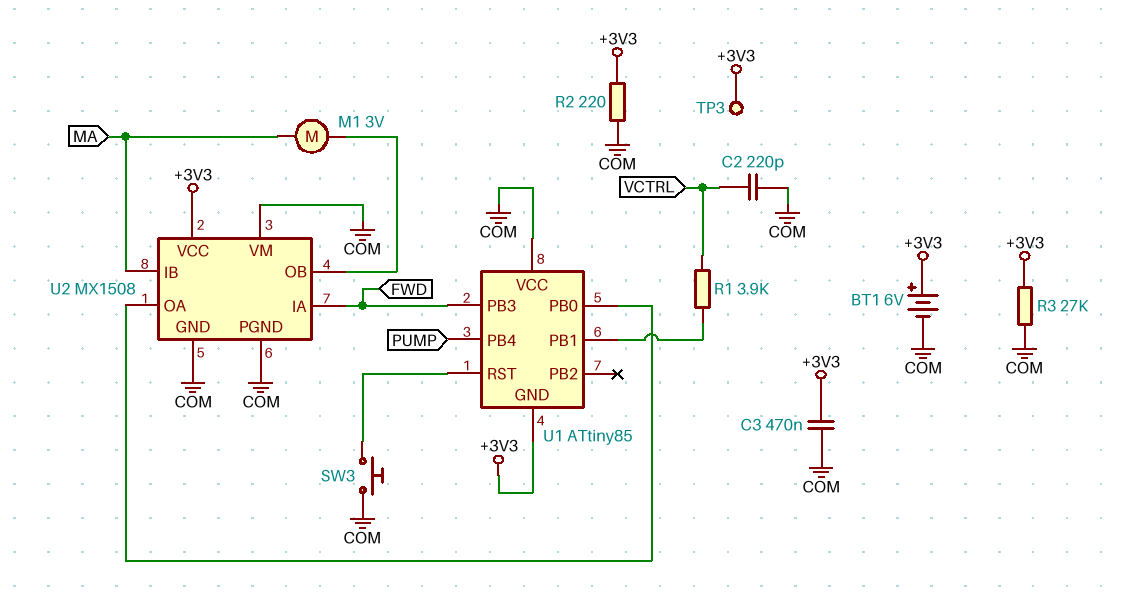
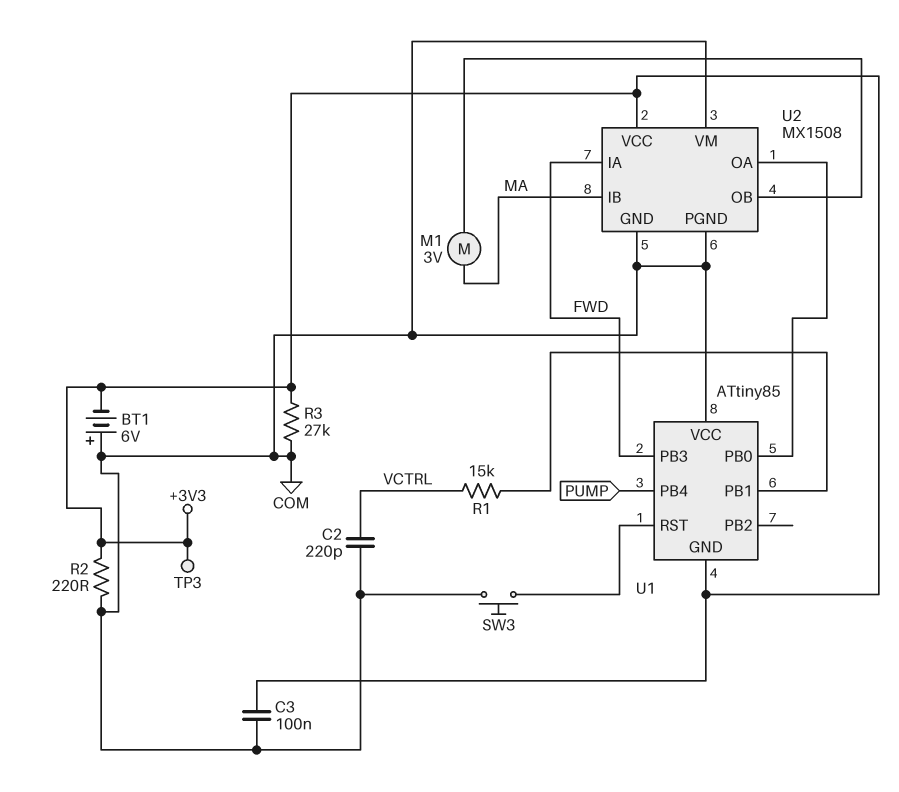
BT1: 6V (plus +3V3, minus COM) -> 6V (plus COM, minus +3V3)
C3: 470nF (+3V3, COM) -> 100nF (+3V3, COM)
R1: 3.9k (U1/PB1, VCTRL) -> 15k (U1/PB1, VCTRL)

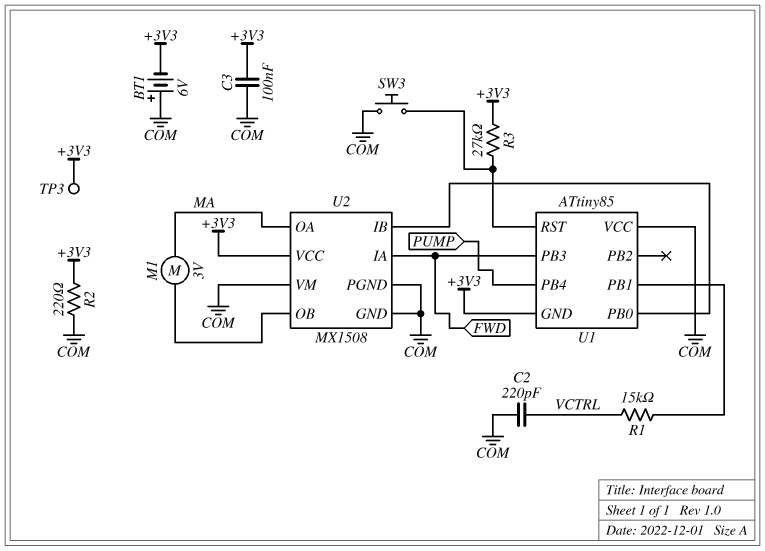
R3: 27k (+3V3, COM) -> 27k (+3V3, U1/RST)
U2 pin IB: MA -> U1/PB0
U2 pin OA: U1/PB0 -> MA

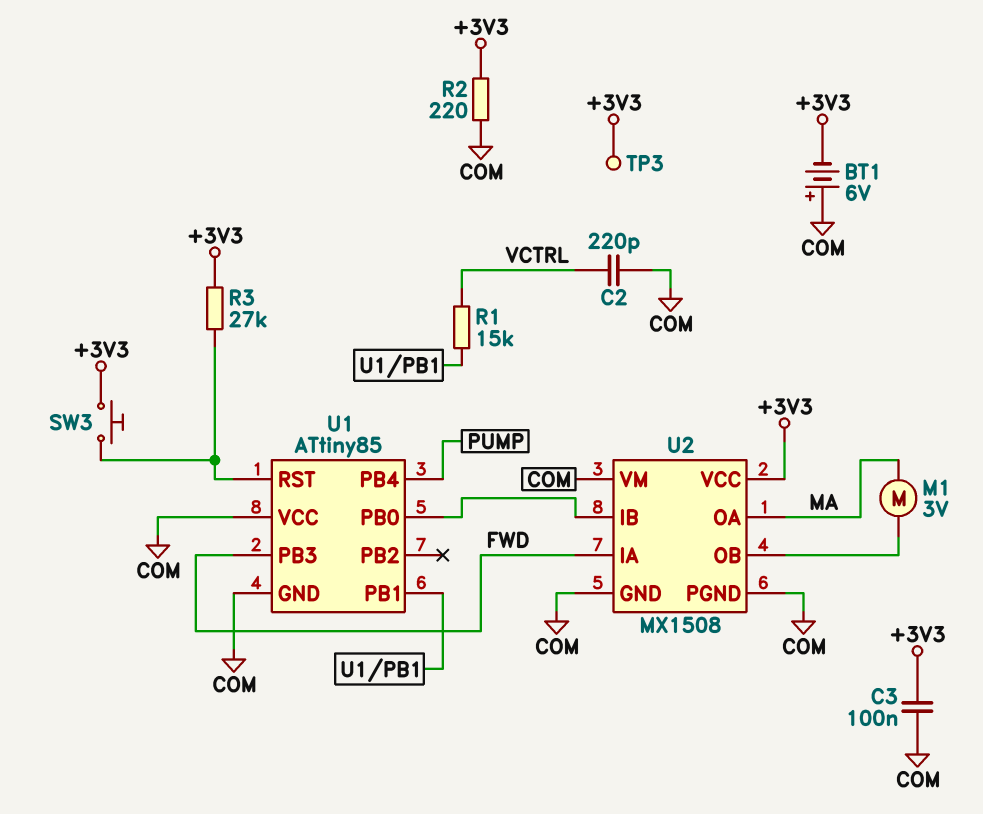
SW3: button (COM, U1/RST) -> button (+3V3, U1/RST)
U1 pin GND: +3V3 -> COM

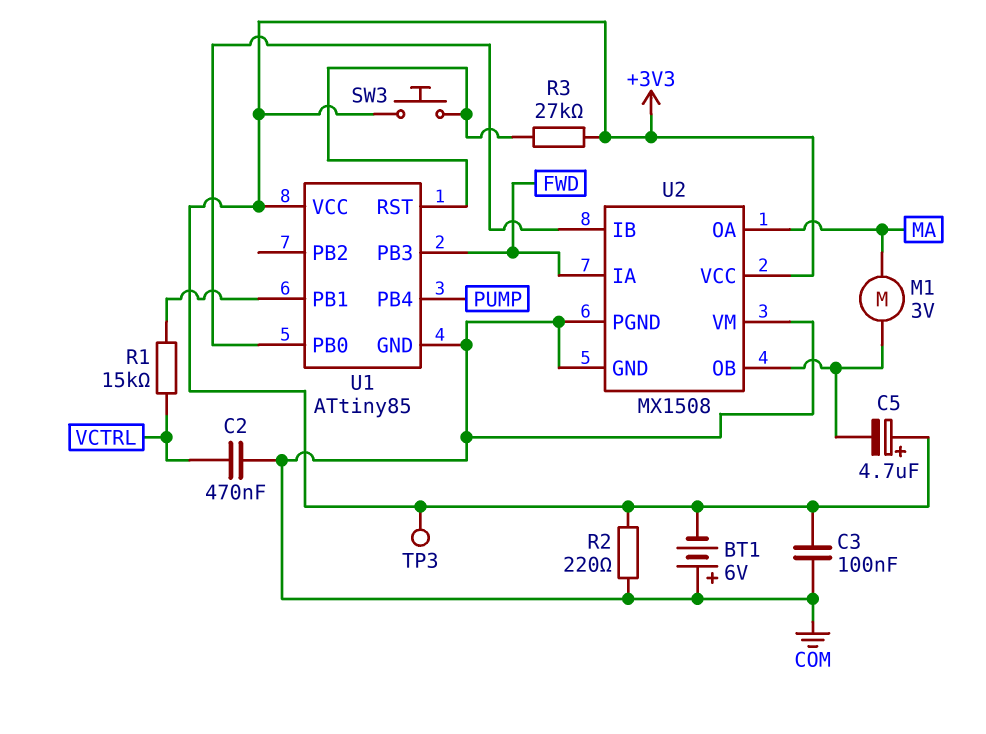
C2: 220pF (COM, VCTRL) -> 470nF (COM, VCTRL)
C5: none -> 4.7uF (plus +3V3, minus U2/OB)
U1 pin VCC: COM -> +3V3

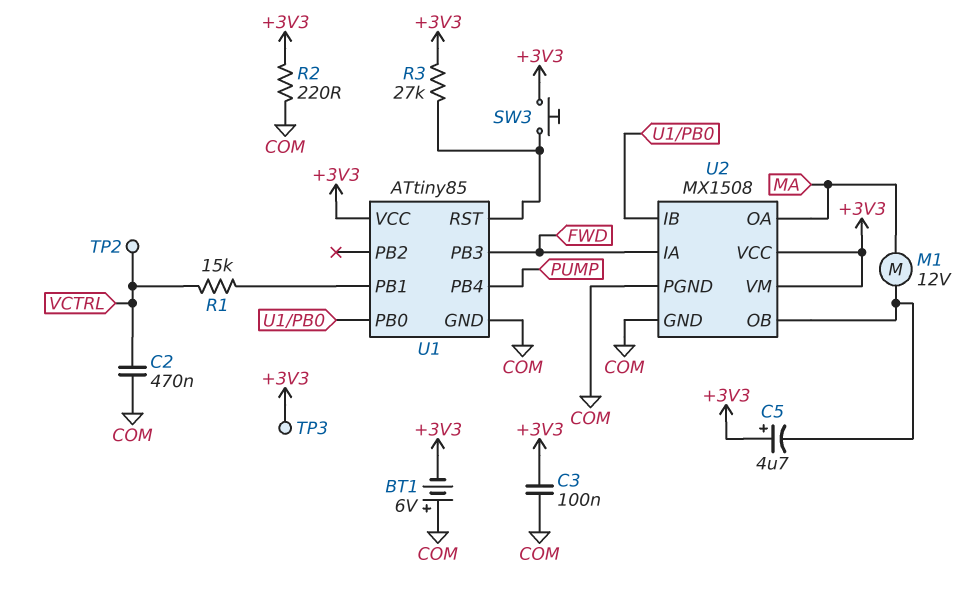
M1: motor 3V (MA, U2/OB) -> motor 12V (MA, U2/OB)
TP2: none -> test point (VCTRL)
U2 pin VM: COM -> +3V3

